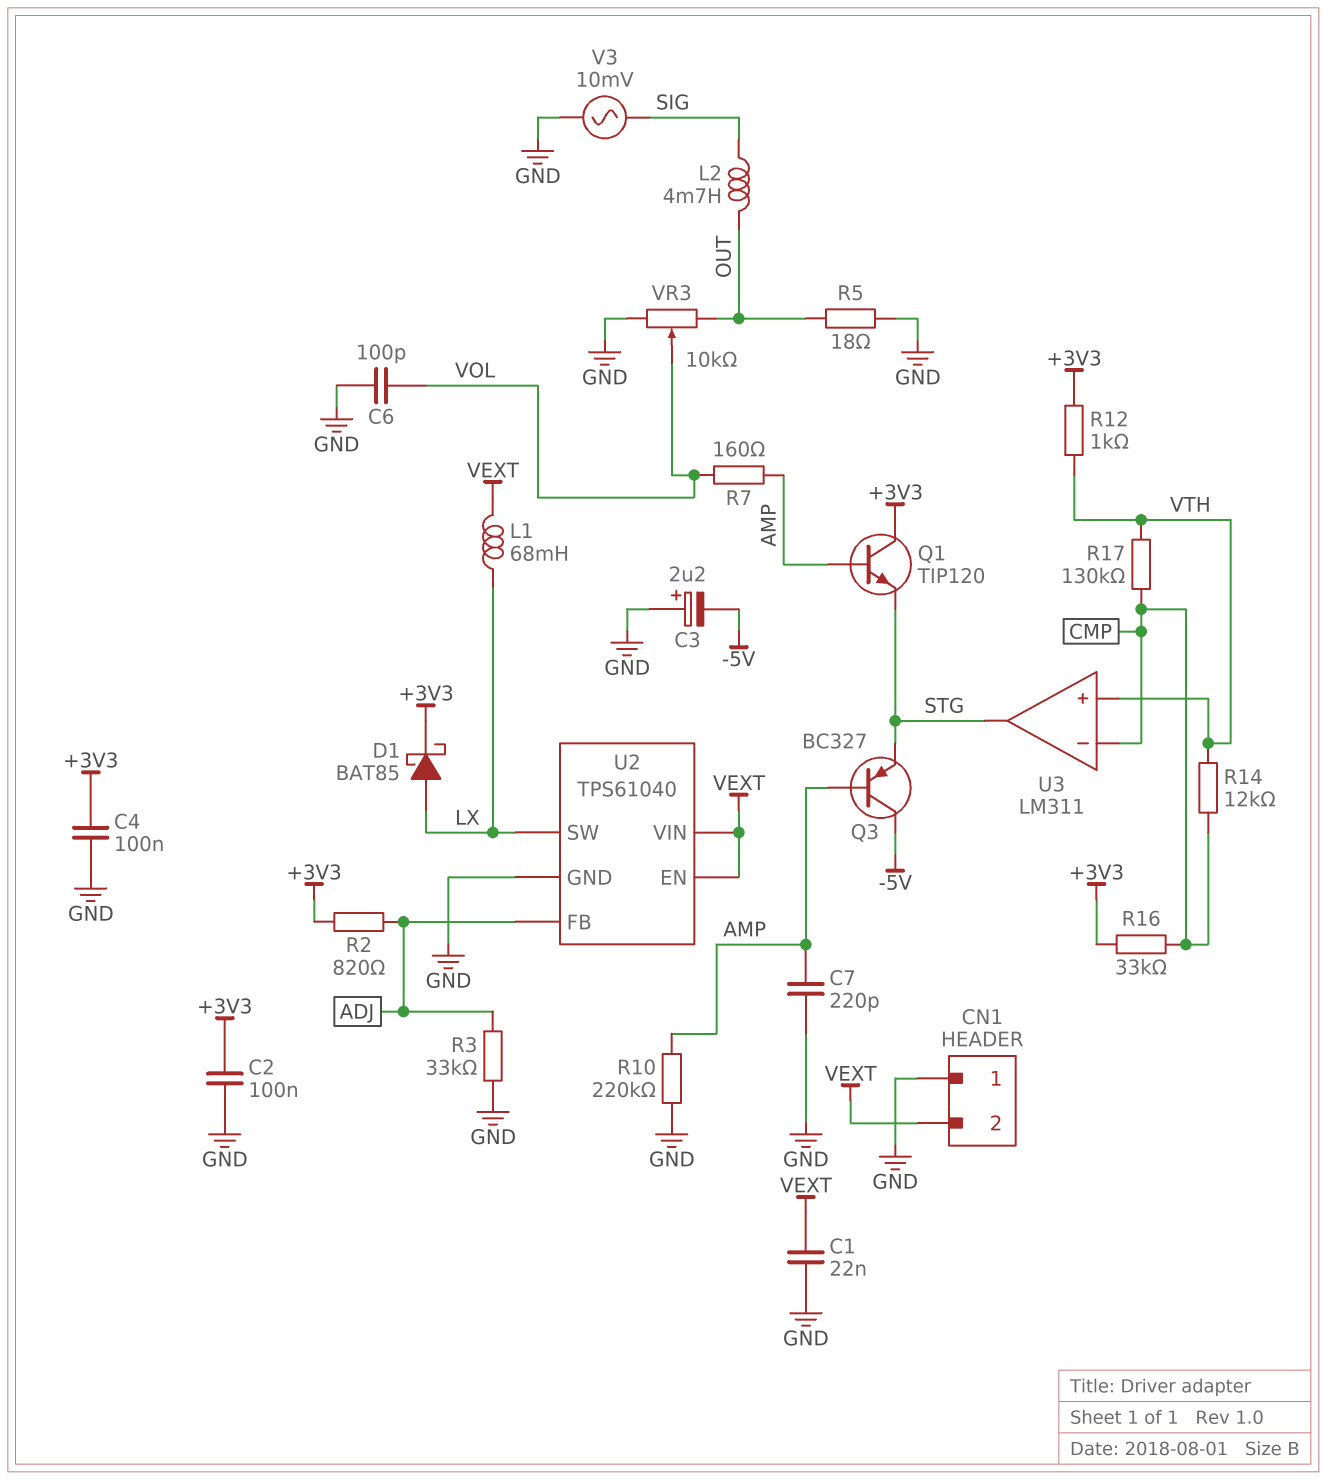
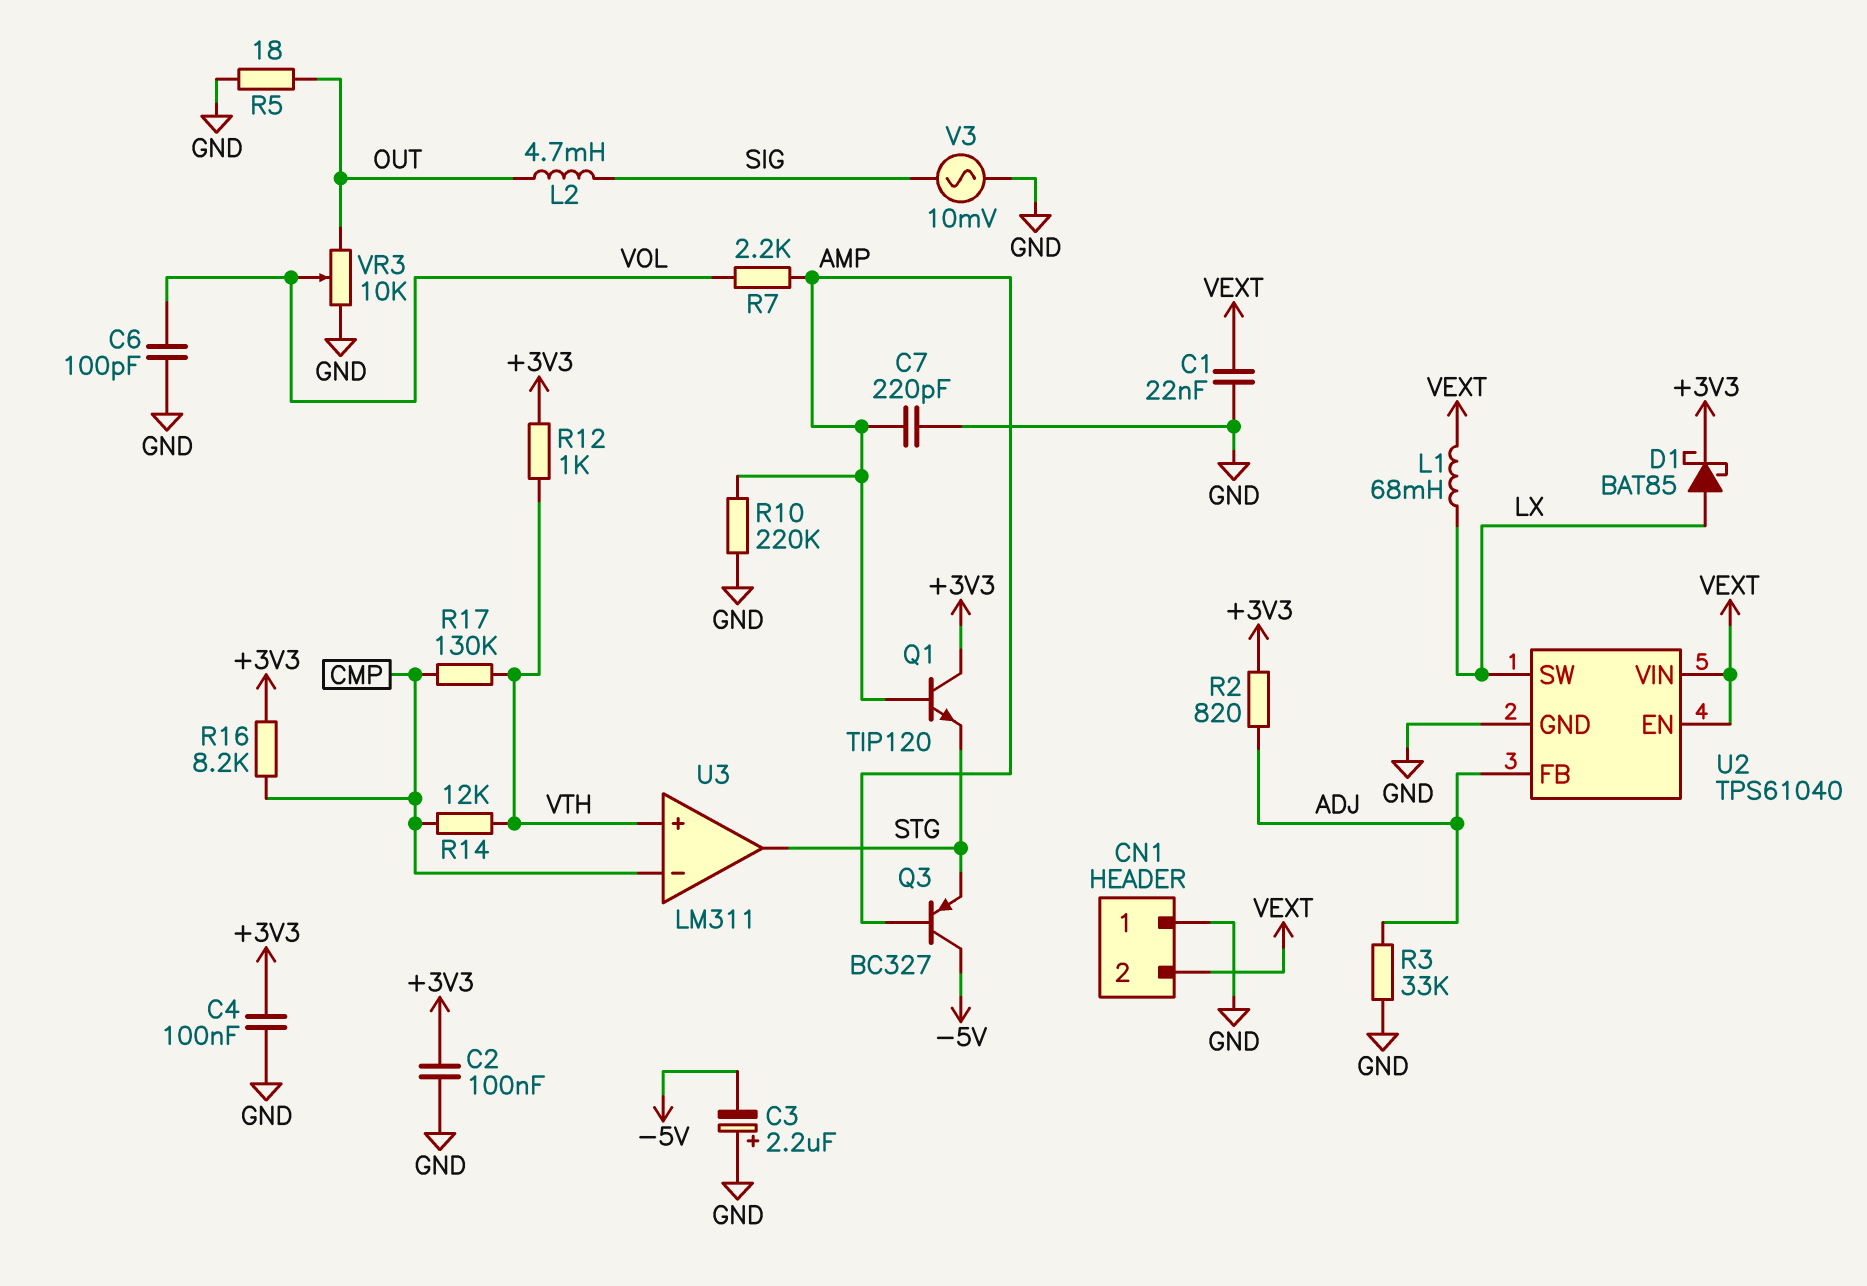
R7: 160 (AMP, VOL) -> 2.2k (AMP, VOL)
R16: 33k (+3V3, CMP) -> 8.2k (+3V3, CMP)

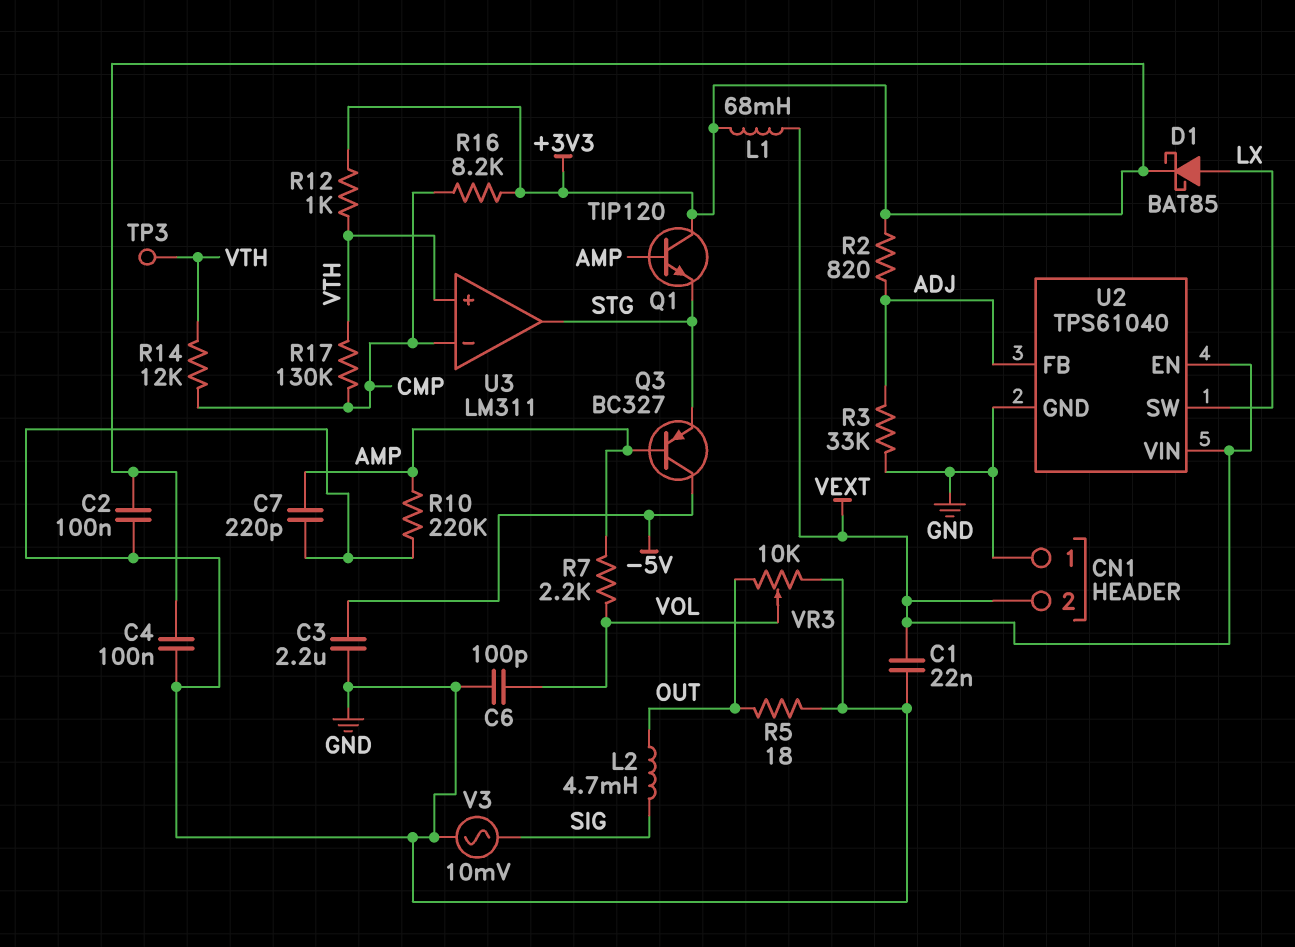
C3: 2.2uF (plus GND, minus -5V) -> 2.2uF (-5V, GND)
L1: 68mH (LX, VEXT) -> 68mH (+3V3, VEXT)
TP3: none -> test point (VTH)

